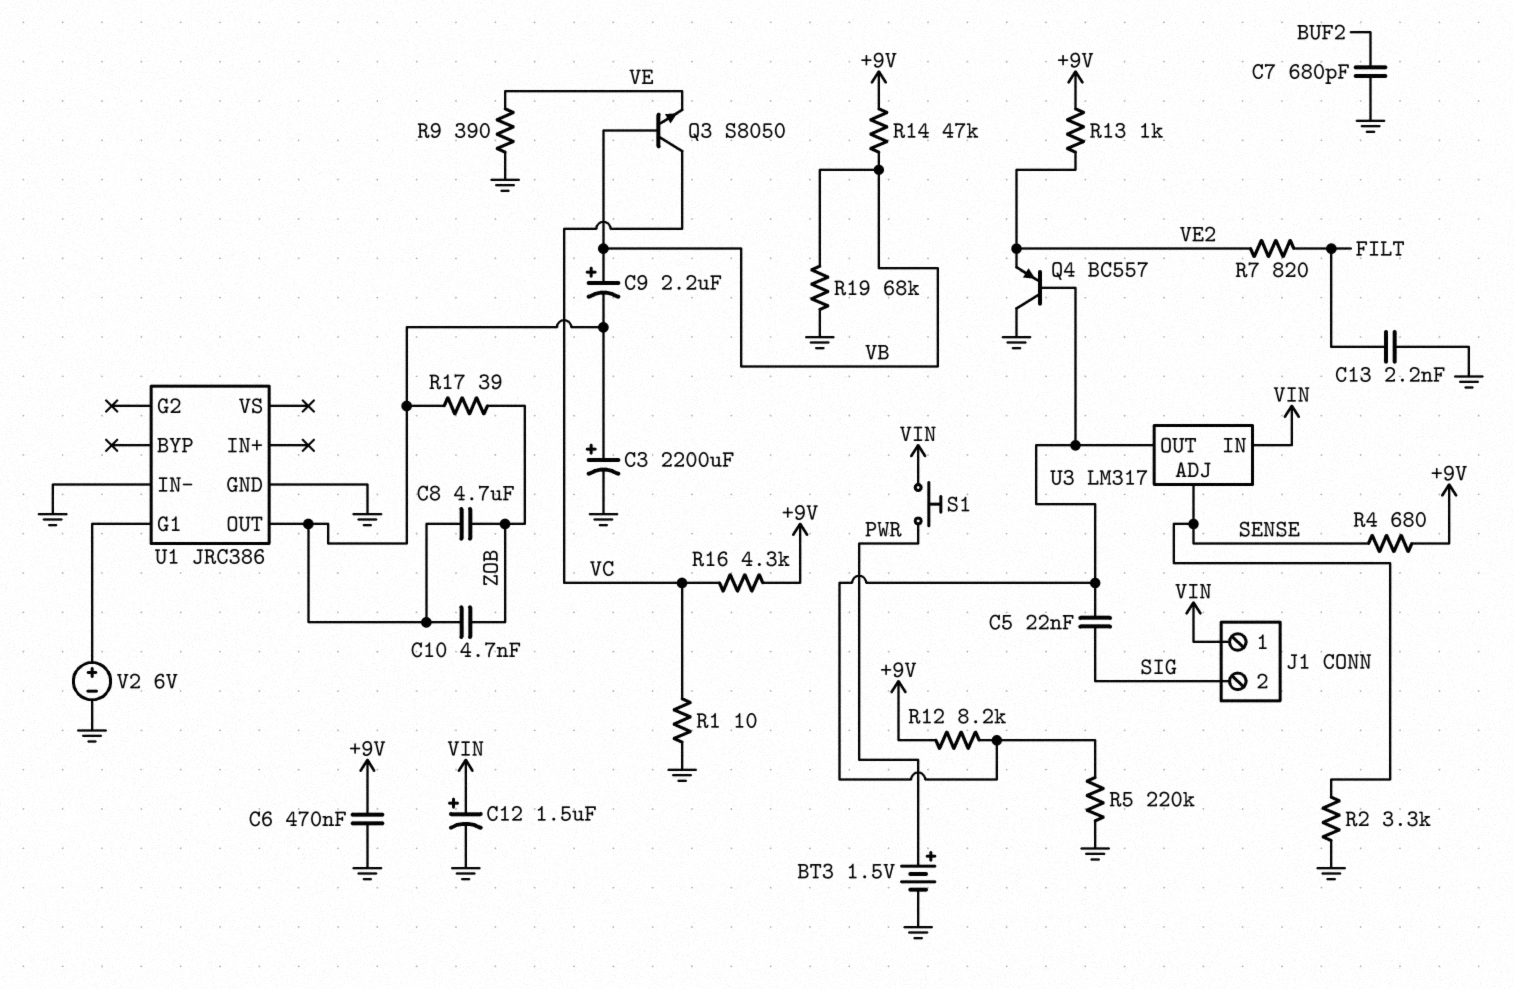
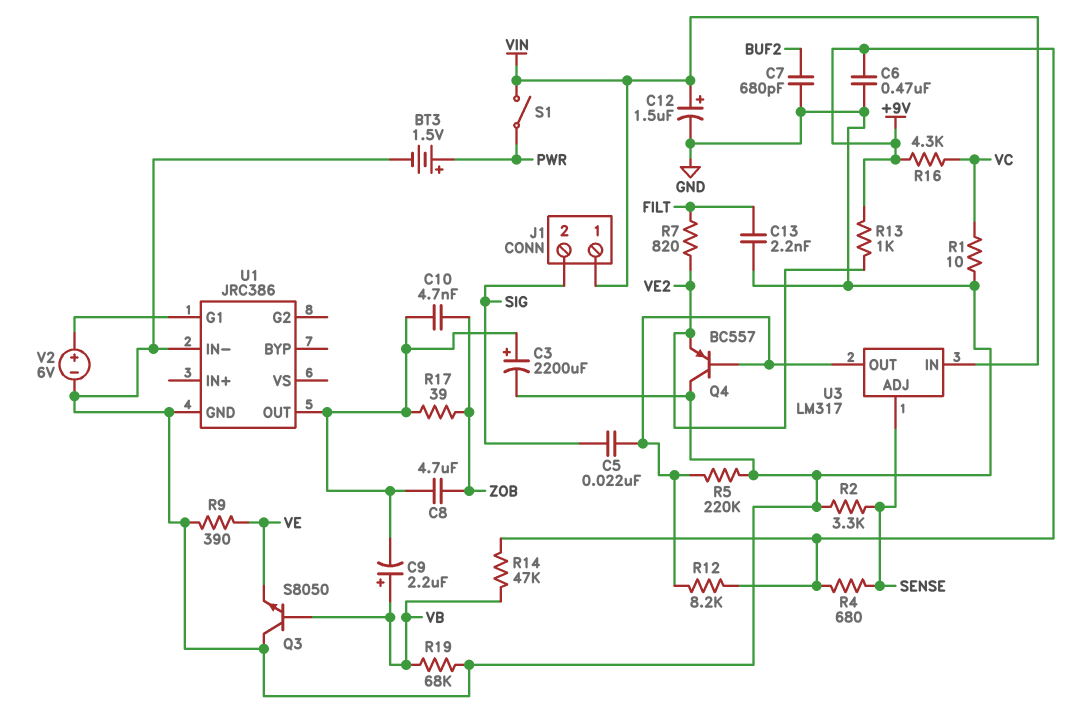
Q3: NPN S8050 (B VB, C VC, E VE) -> NPN S8050 (B VB, C GND, E VE)
S1: button (PWR, VIN) -> switch (PWR, VIN)

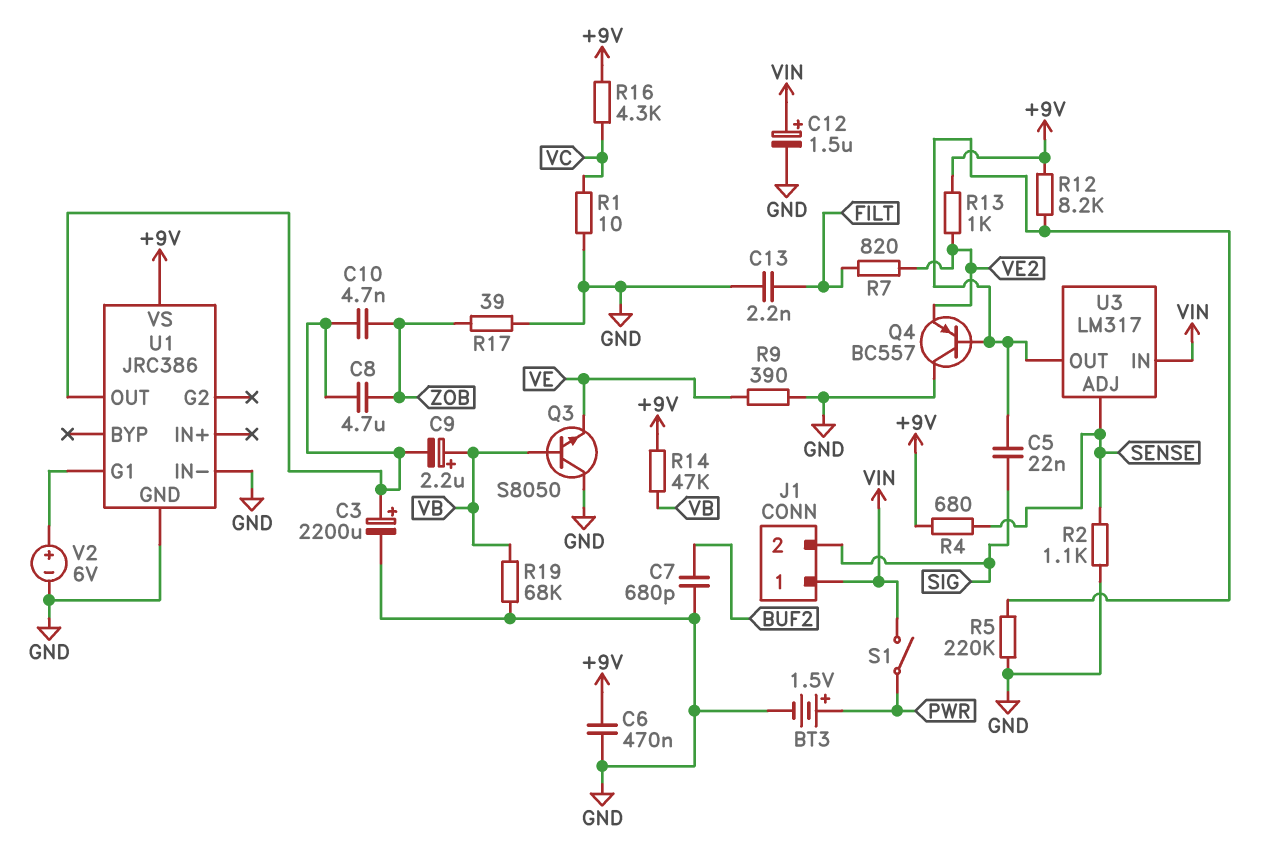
R2: 3.3k (GND, SENSE) -> 1.1k (GND, SENSE)
R17: 39 (U1/OUT, ZOB) -> 39 (GND, ZOB)
U1 pin VS: none -> +9V

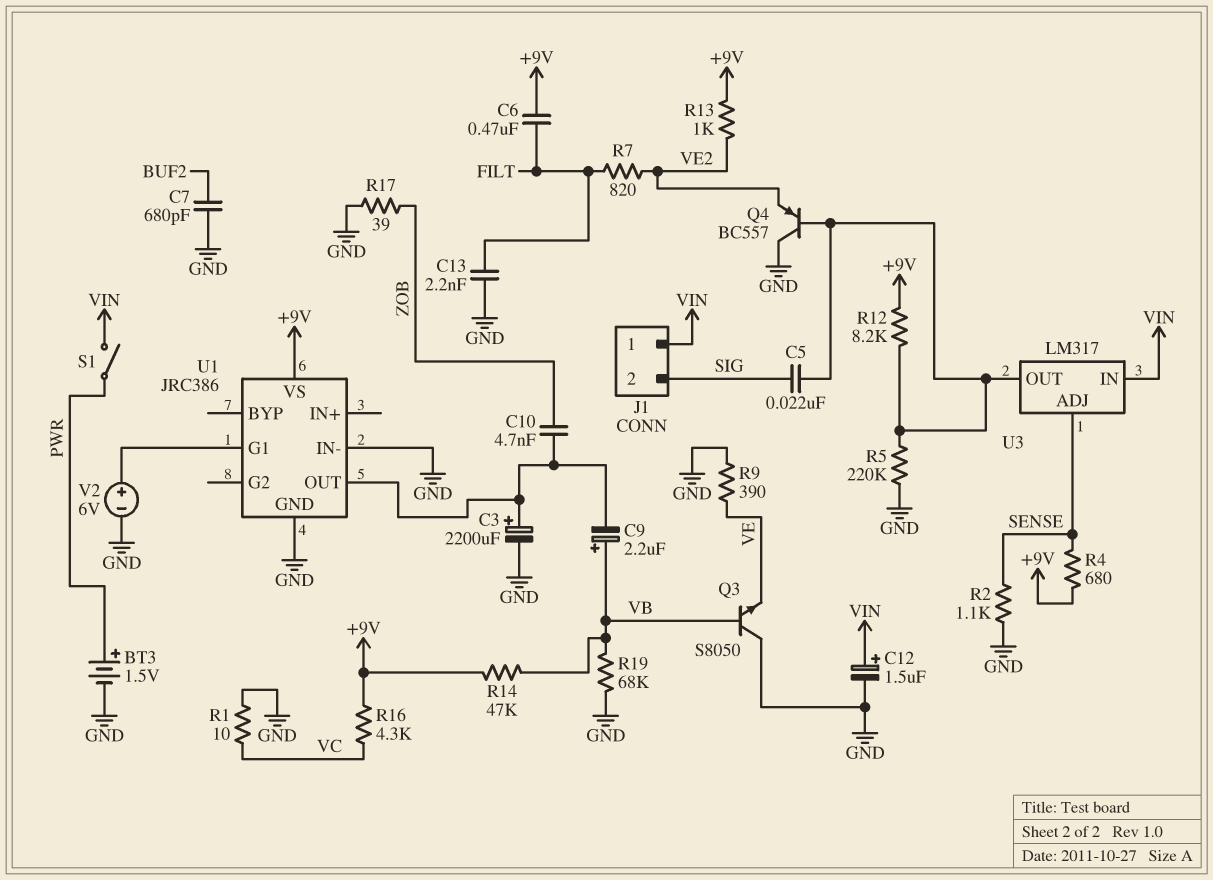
C6: 470nF (+9V, GND) -> 470nF (+9V, FILT)
C8: 4.7uF (U1/OUT, ZOB) -> none

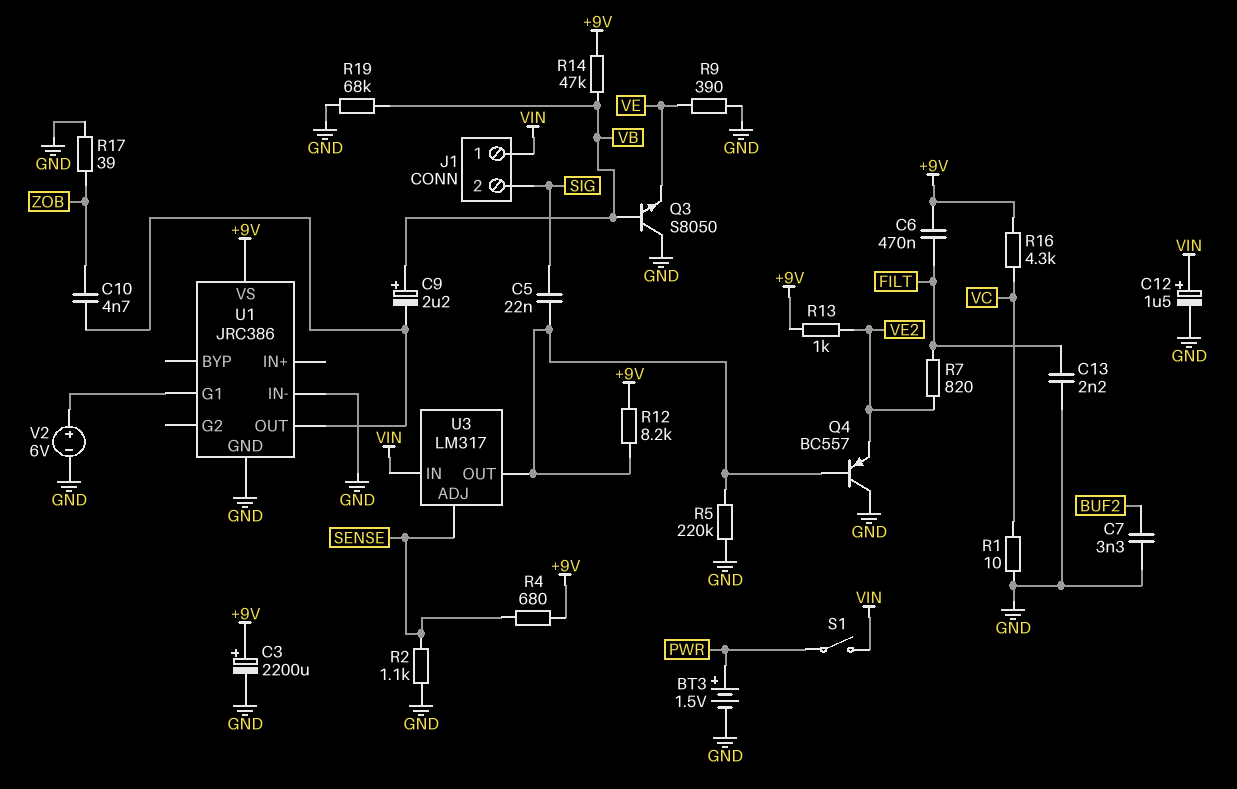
C3: 2200uF (plus U1/OUT, minus GND) -> 2200uF (plus +9V, minus GND)
C7: 680pF (BUF2, GND) -> 3.3nF (BUF2, GND)

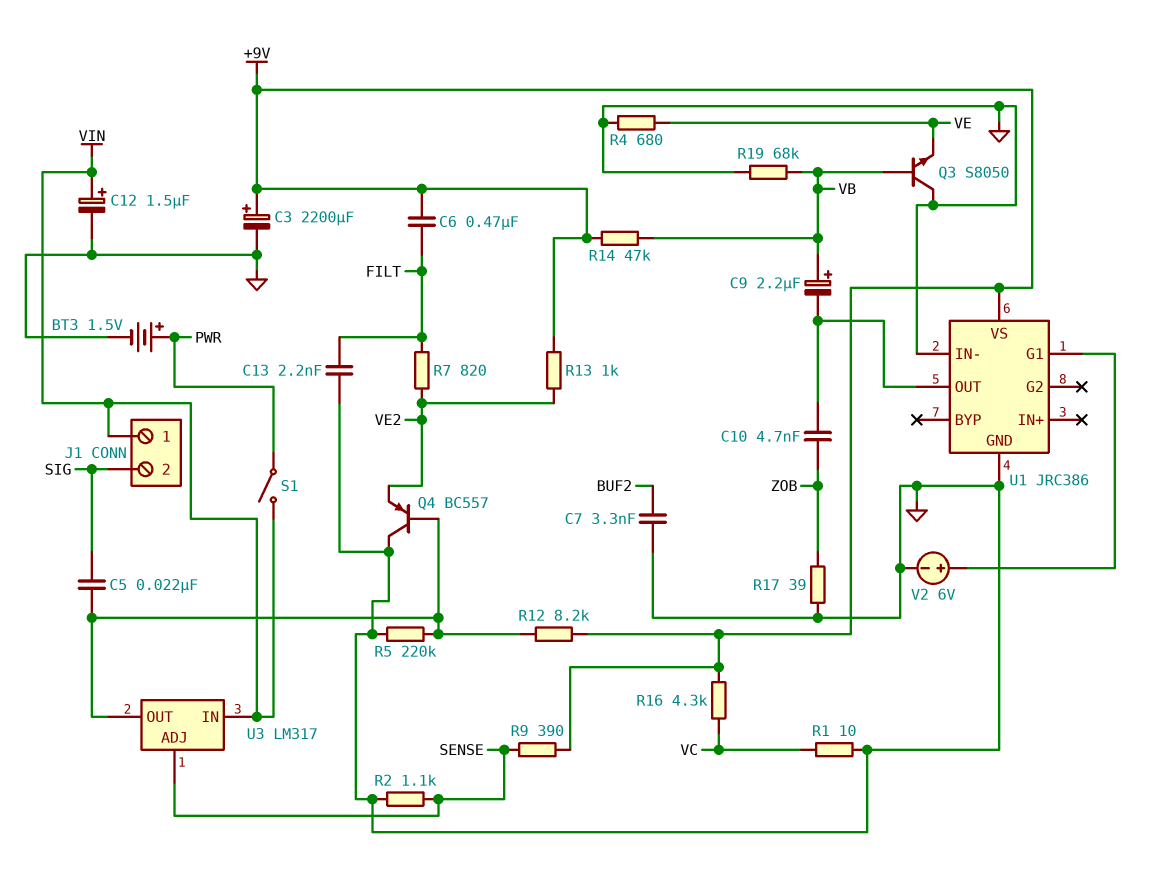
R4: 680 (+9V, SENSE) -> 680 (GND, VE)
R9: 390 (GND, VE) -> 390 (+9V, SENSE)

